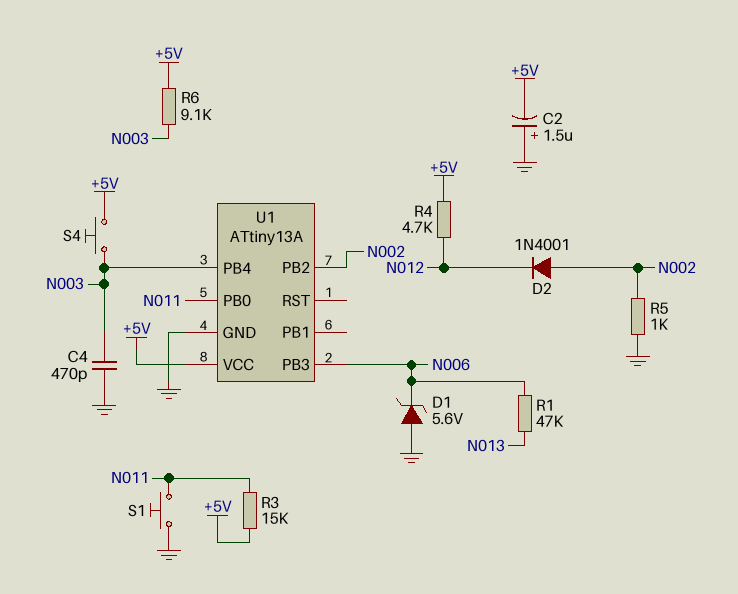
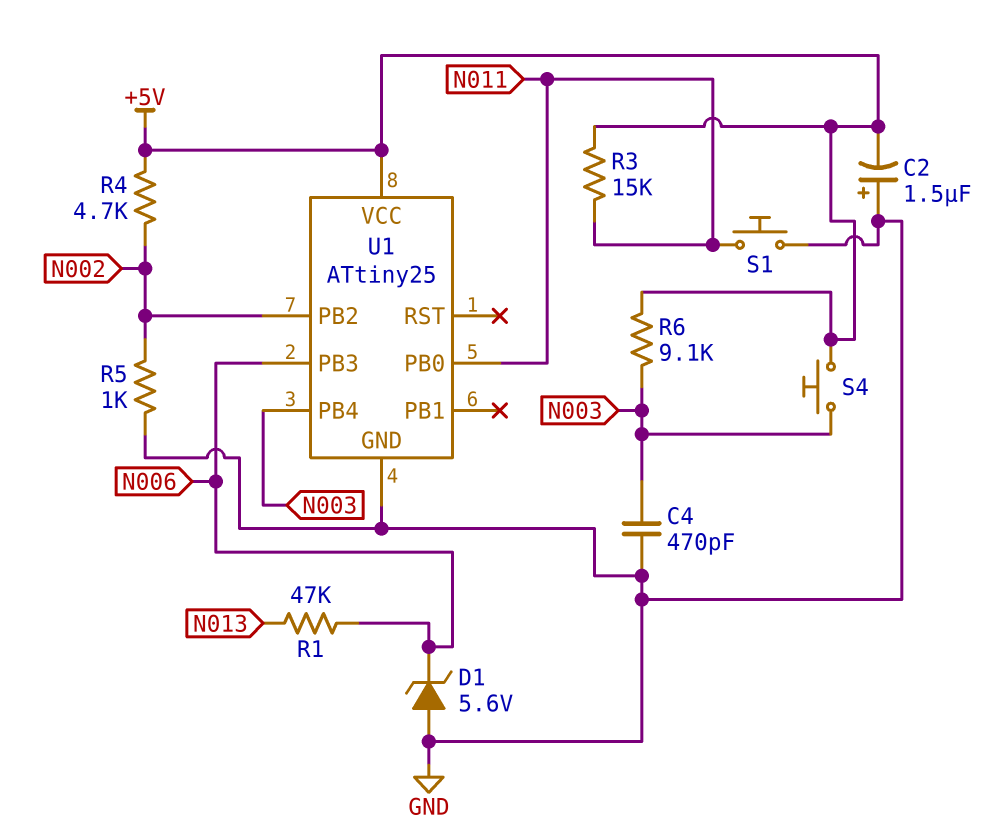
D2: diode 1N4001 (A N002, K N012) -> none
R4: 4.7k (+5V, N012) -> 4.7k (+5V, N002)
U1: ATtiny13A -> ATtiny25

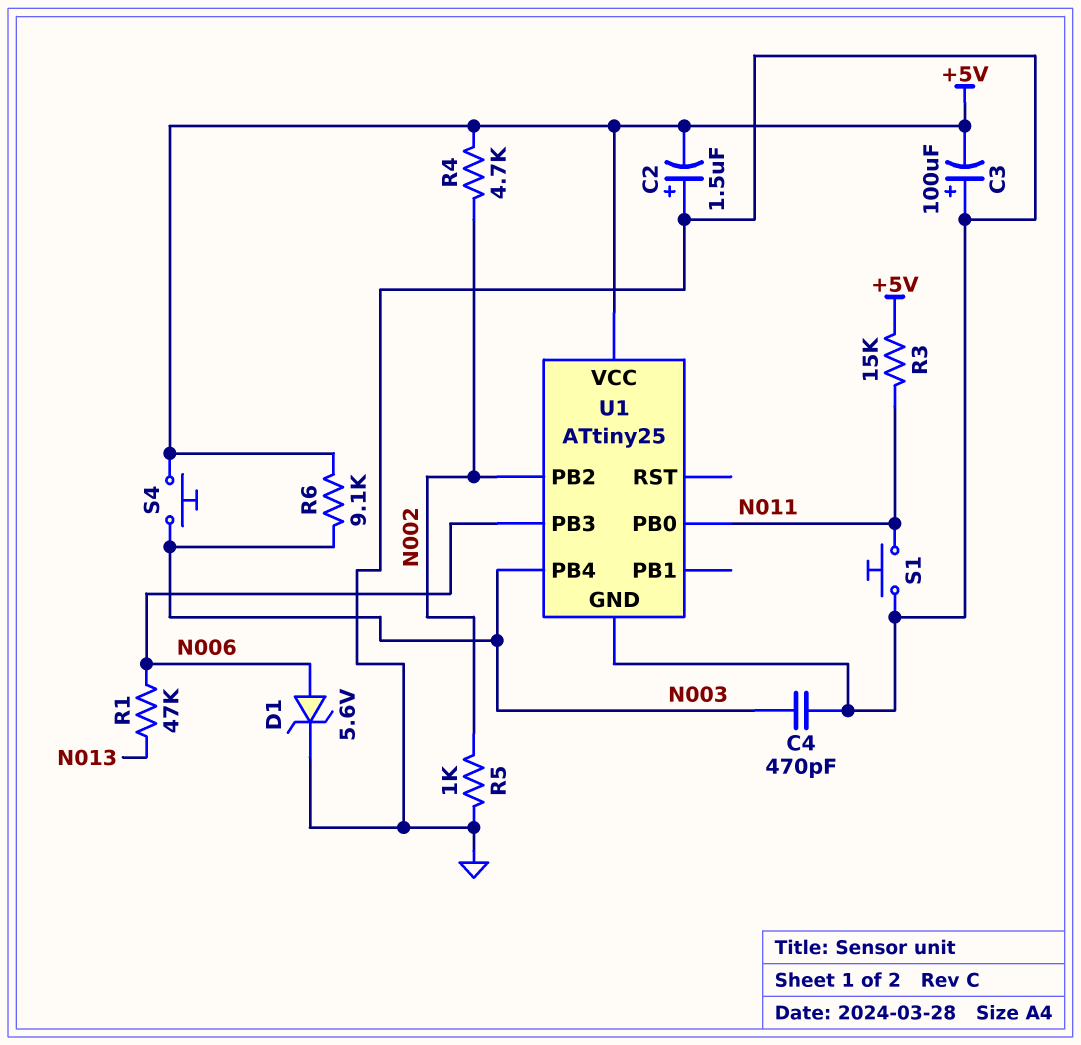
C3: none -> 100uF (plus GND, minus +5V)
D1: zener 5.6V (A GND, K N006) -> zener 5.6V (A N006, K GND)

